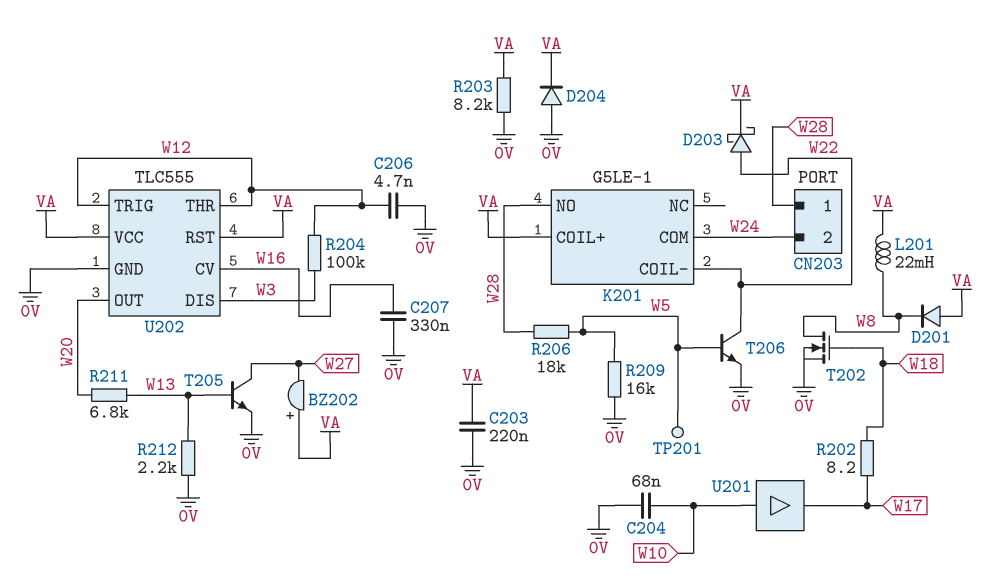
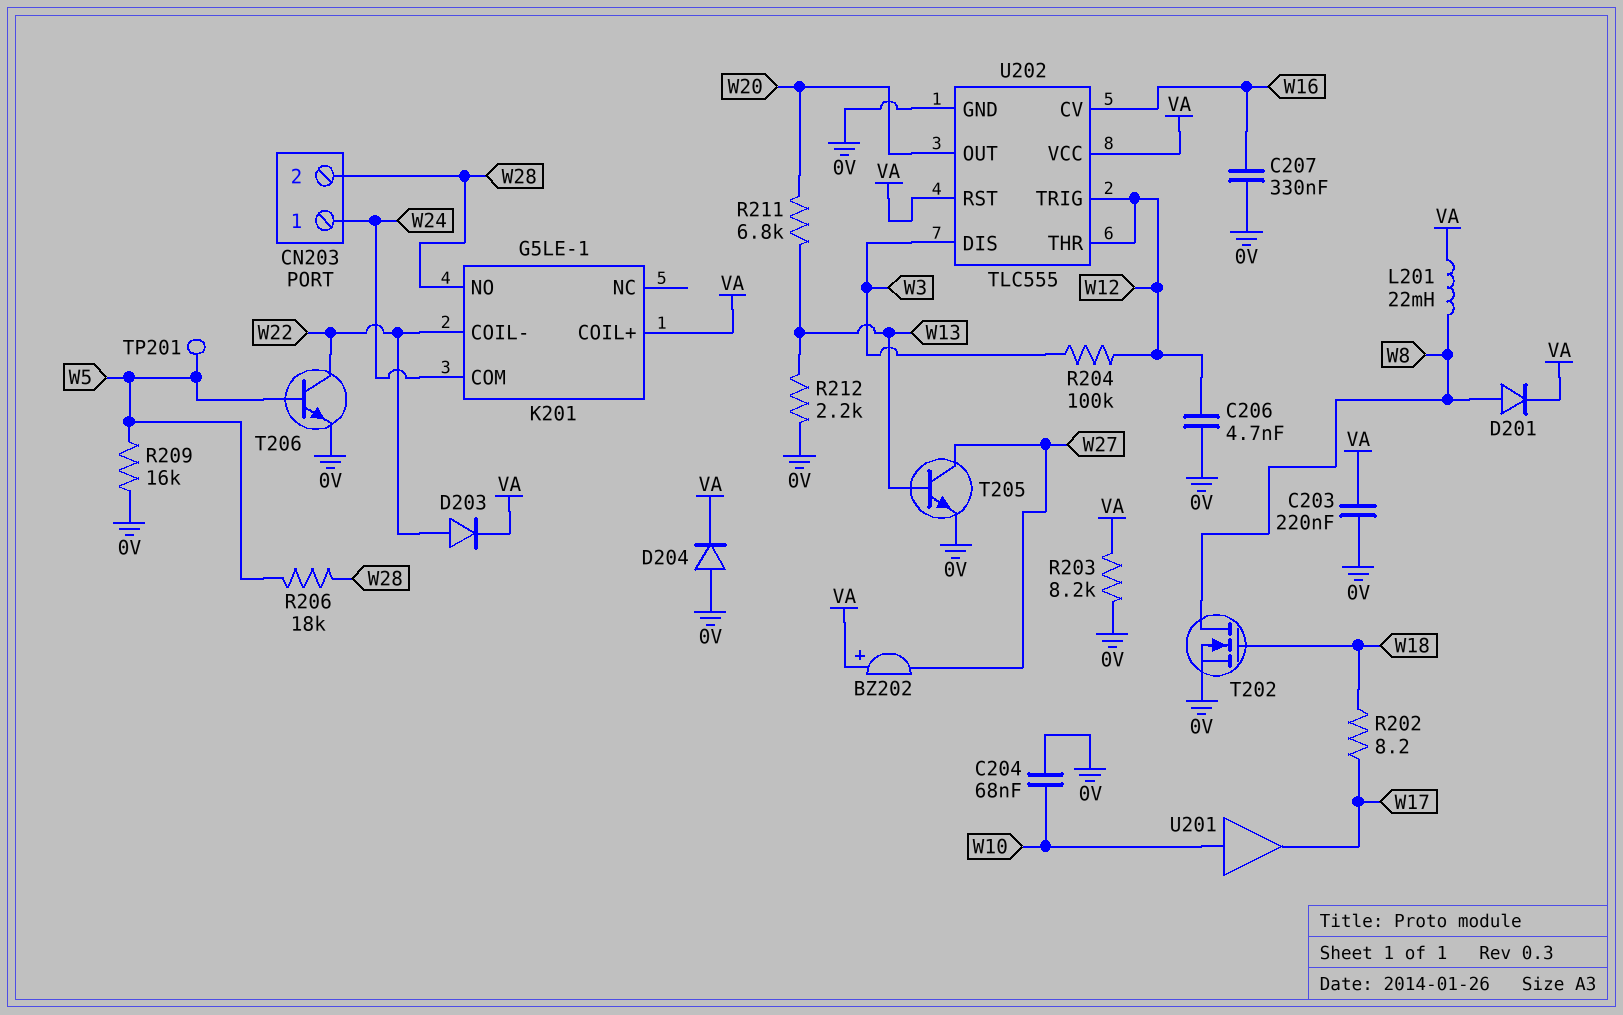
CN203 pin 1: W28 -> W24
CN203 pin 2: W24 -> W28
D201: diode (A VA, K W8) -> diode (A W8, K VA)
D203: schottky (A W22, K VA) -> diode (A W22, K VA)

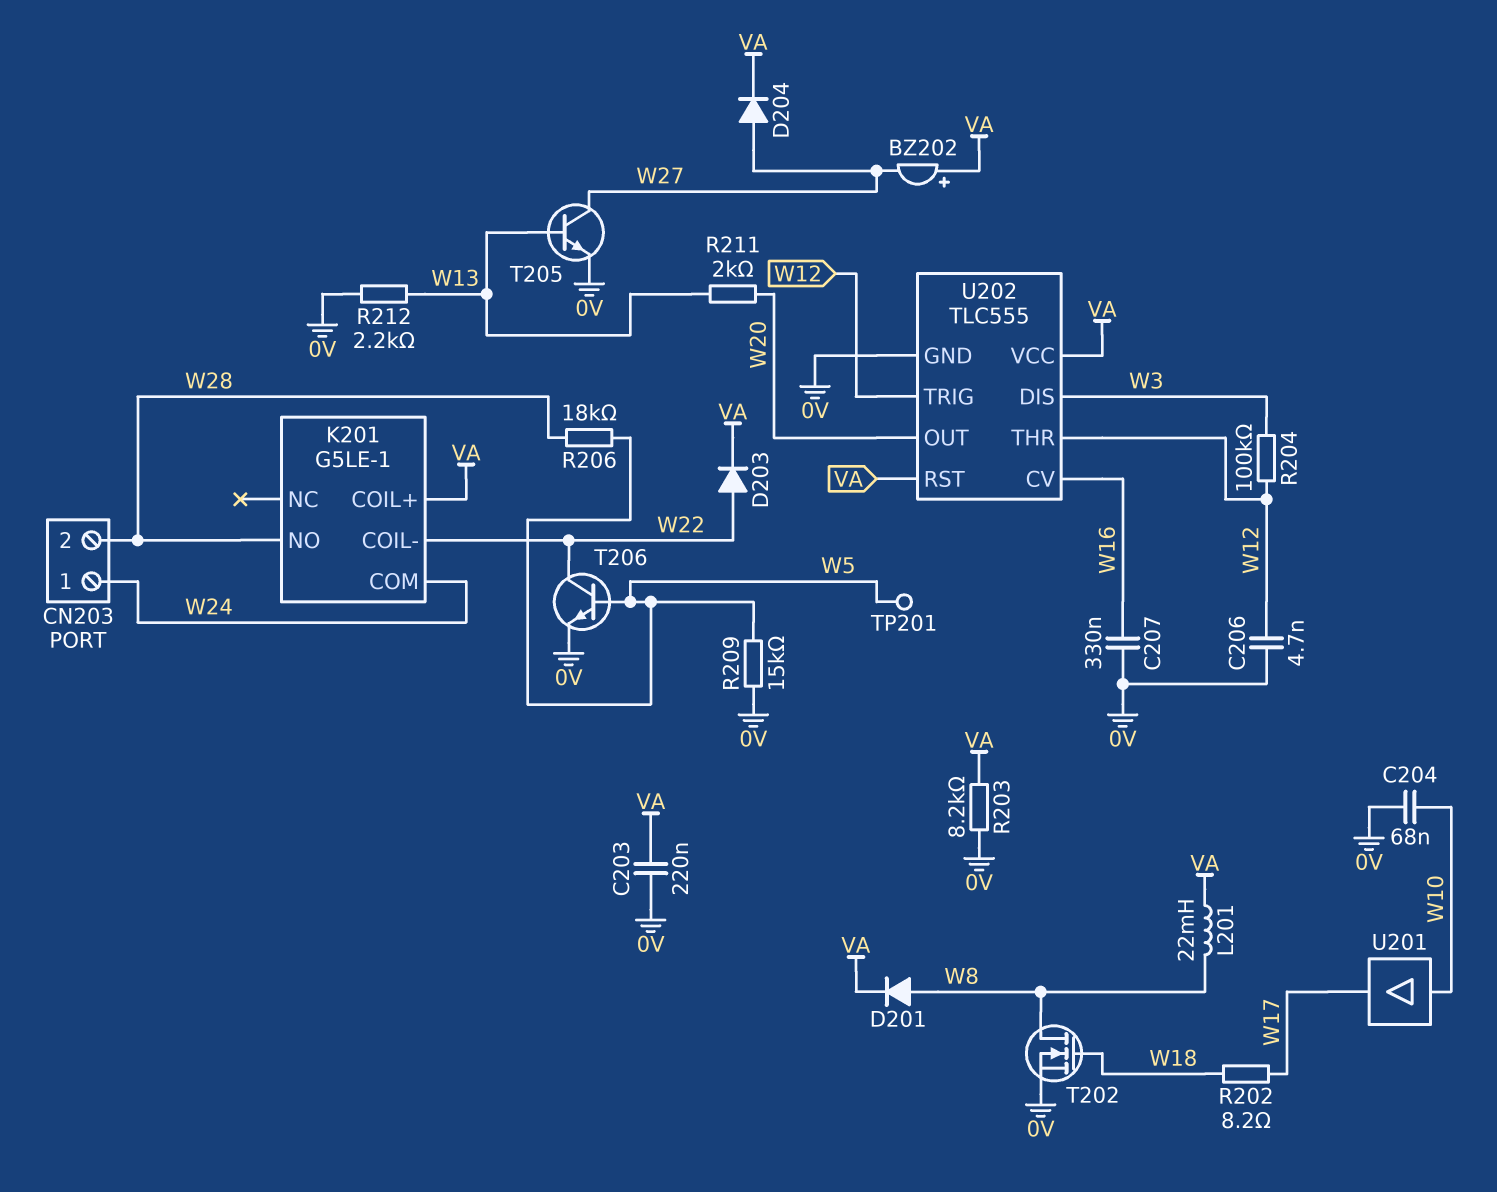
D204: diode (A 0V, K VA) -> diode (A W27, K VA)
R209: 16k (0V, W5) -> 15k (0V, W5)
R211: 6.8k (W13, W20) -> 2k (W13, W20)

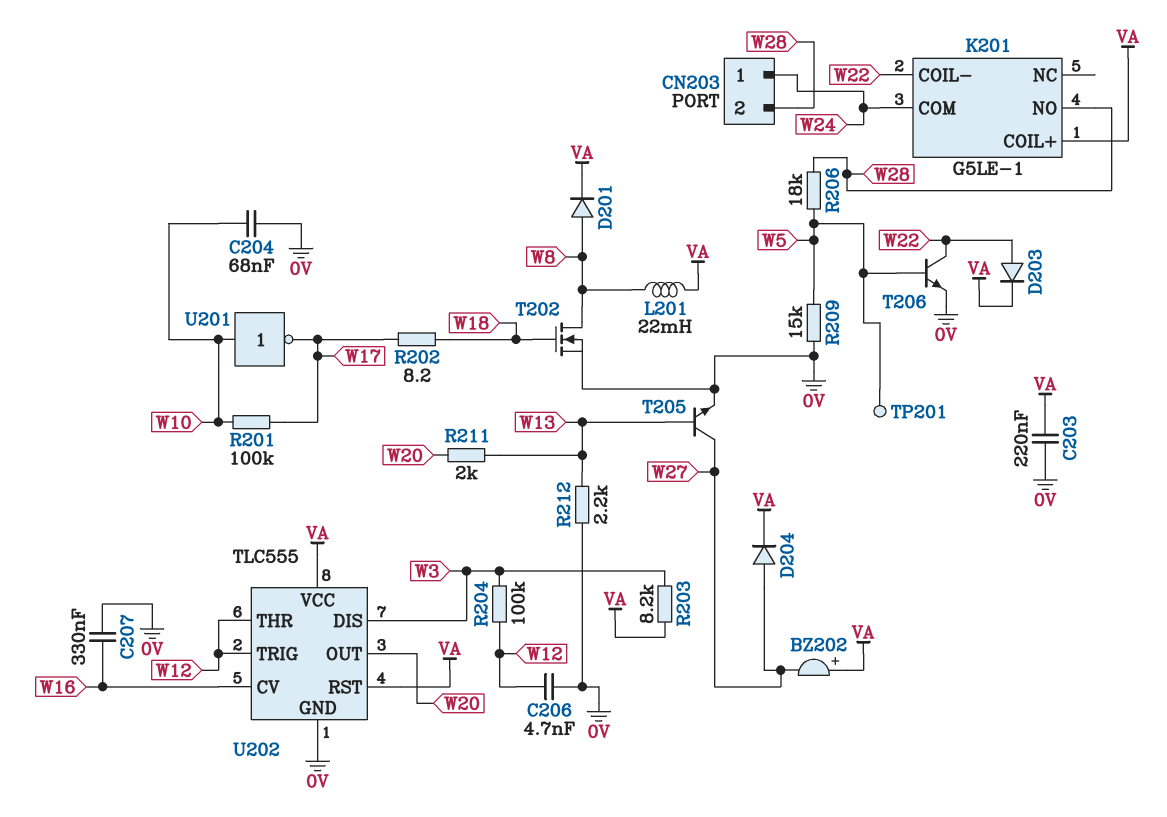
R201: none -> 100k (W10, W17)
R203: 8.2k (0V, VA) -> 8.2k (VA, W3)
U201: buffer (in W10, out W17) -> NOT (in W10, out W17)

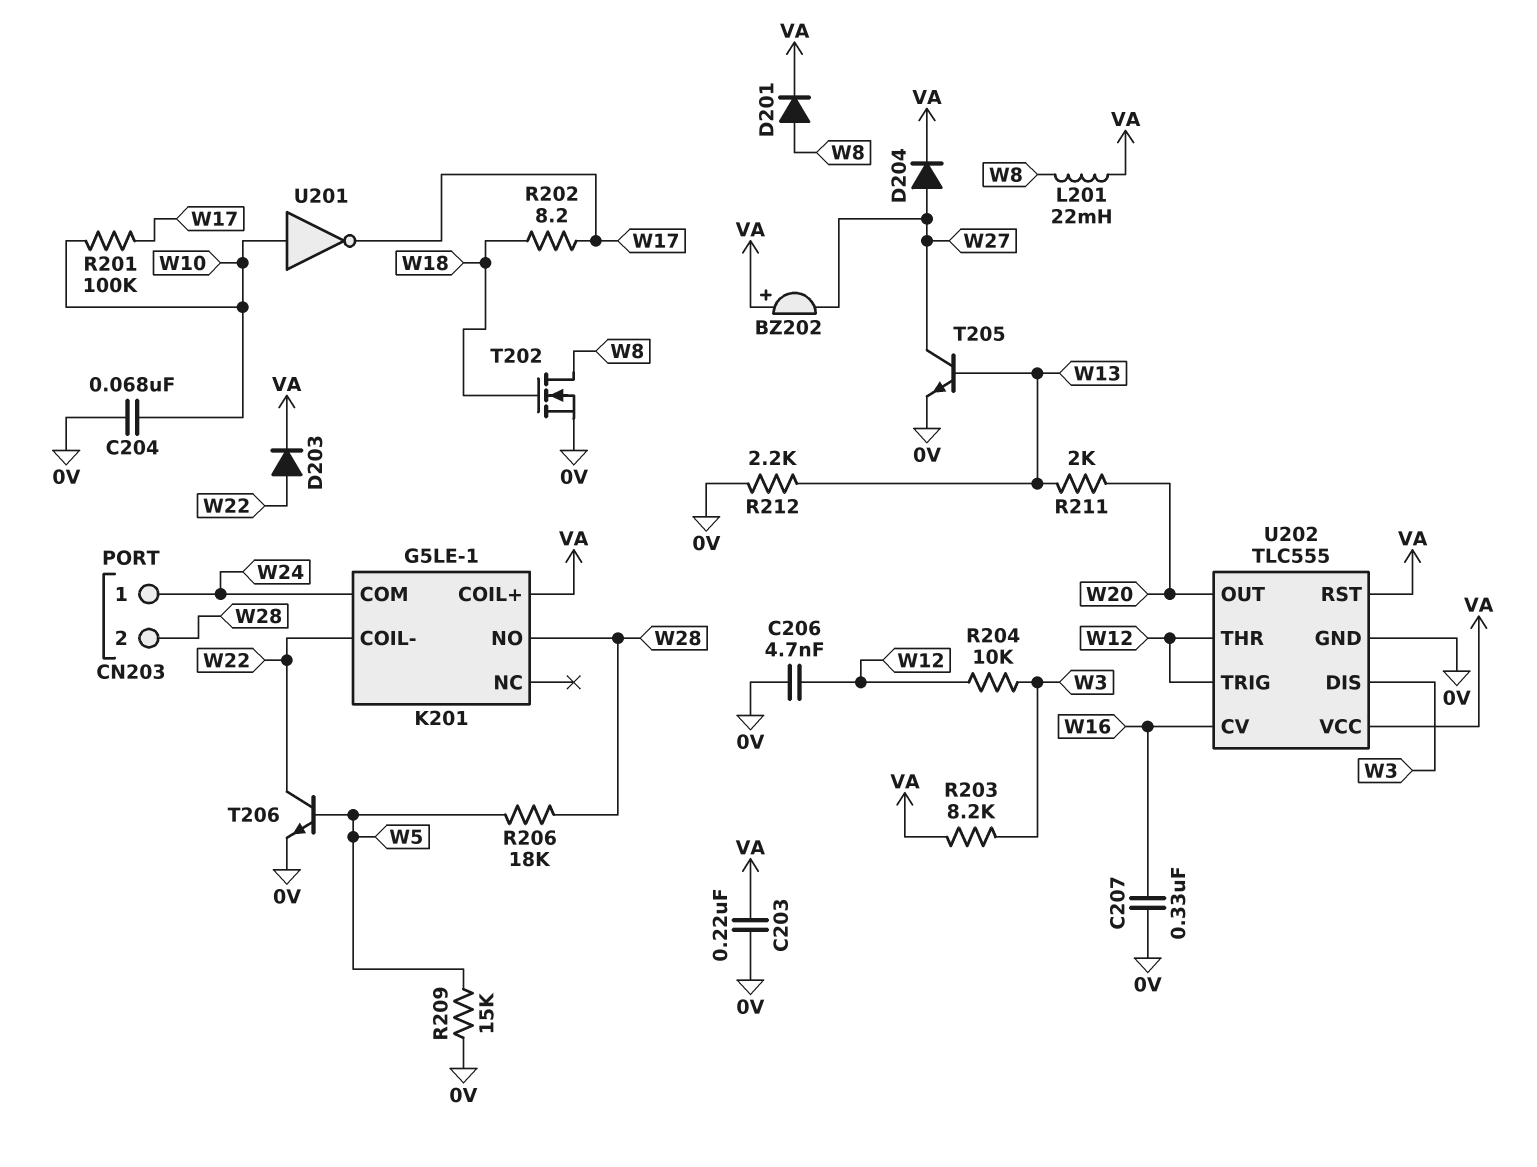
R204: 100k (W3, W12) -> 10k (W3, W12)
TP201: test point (W5) -> none

